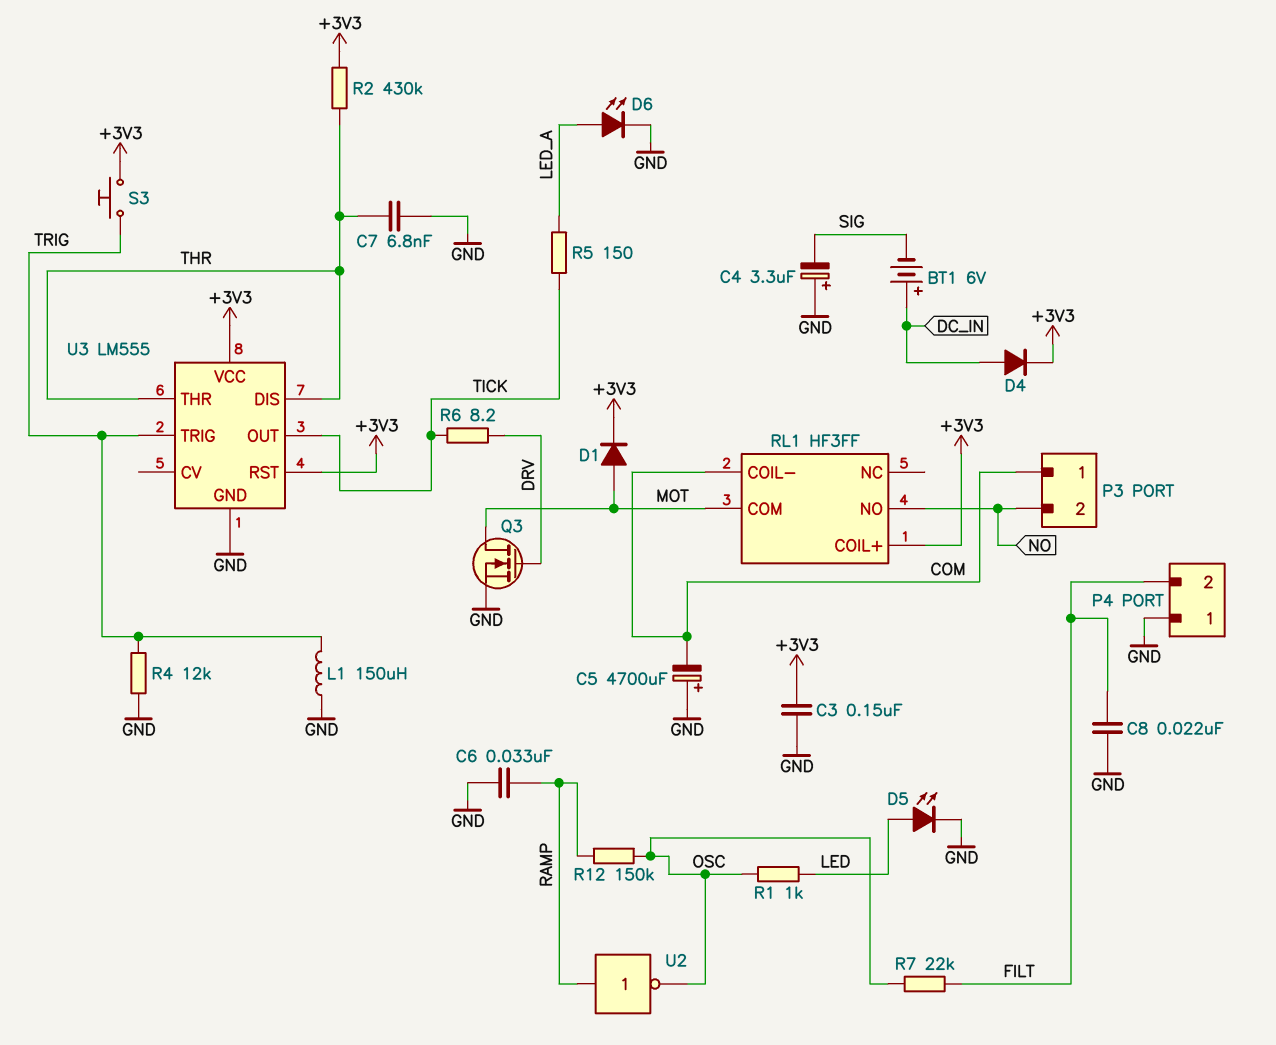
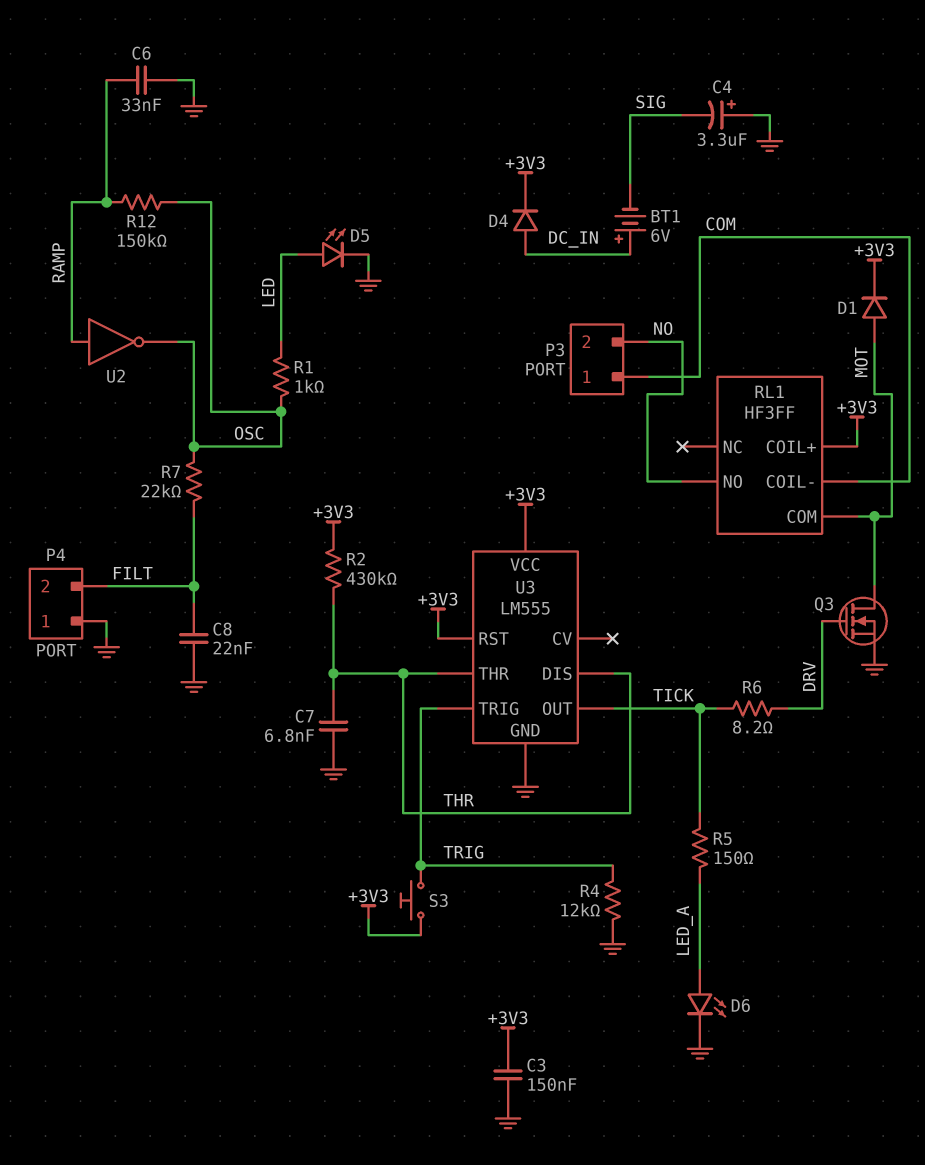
C5: 4700uF (plus GND, minus COM) -> none
L1: 150uH (GND, TRIG) -> none

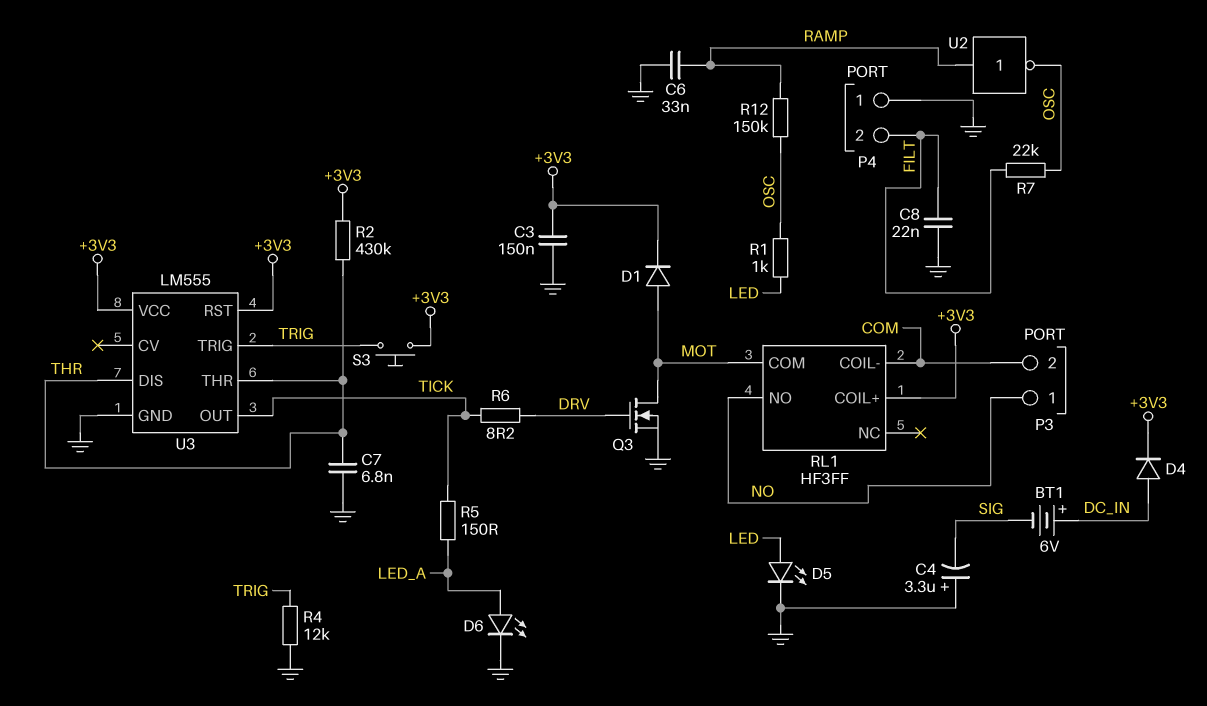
P3 pin 1: COM -> NO
P3 pin 2: NO -> COM

